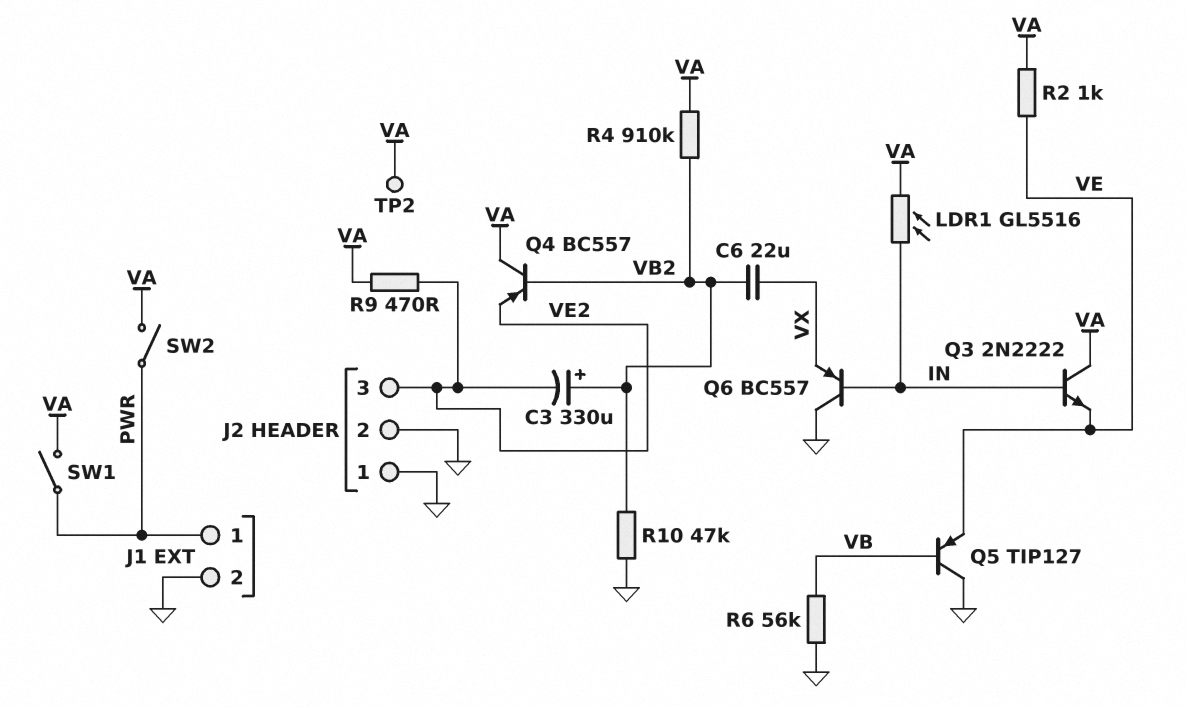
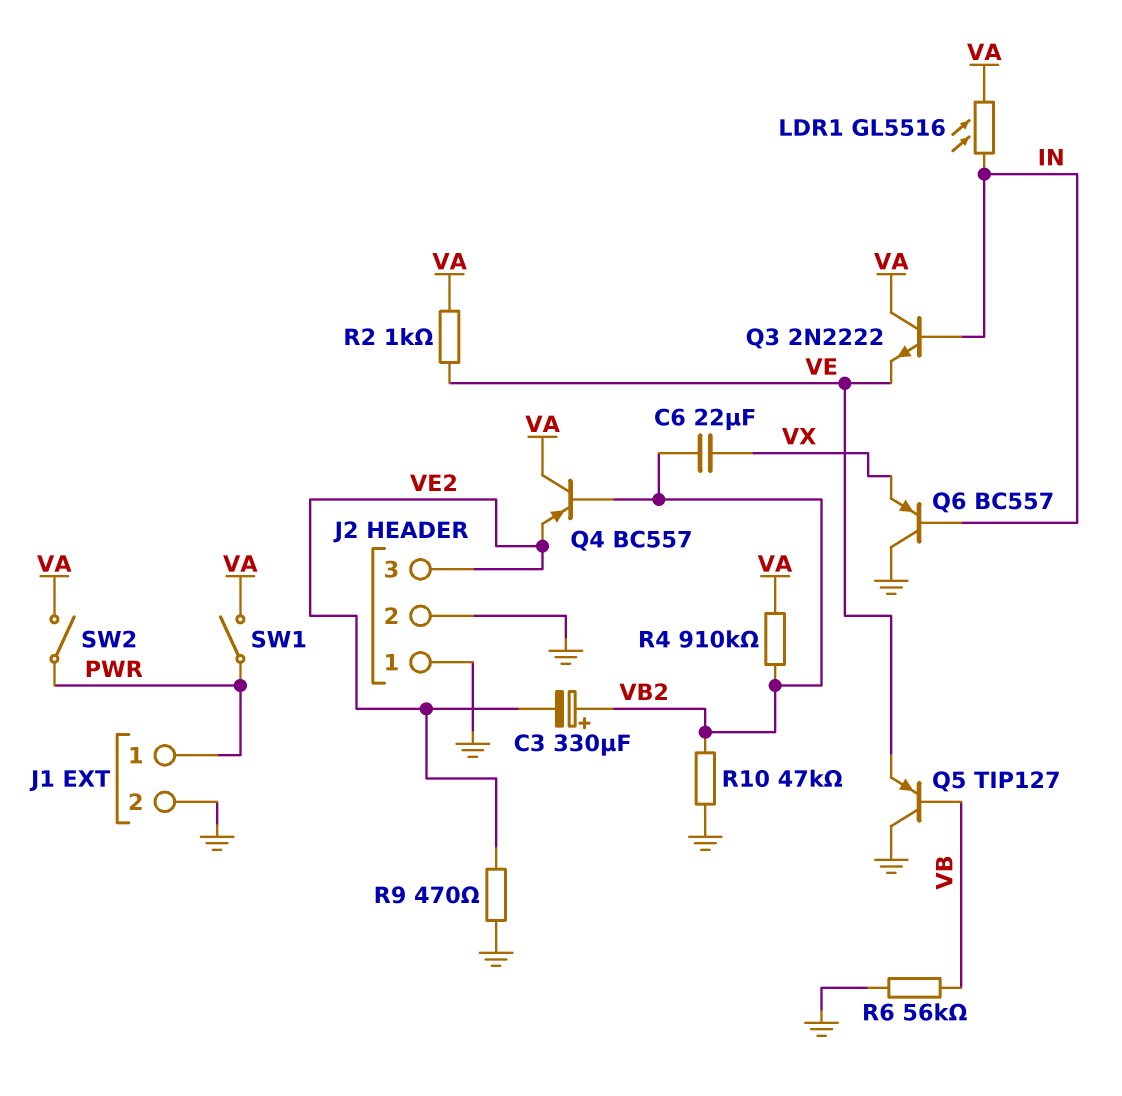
R9: 470 (VA, VE2) -> 470 (GND, VE2)
TP2: test point (VA) -> none

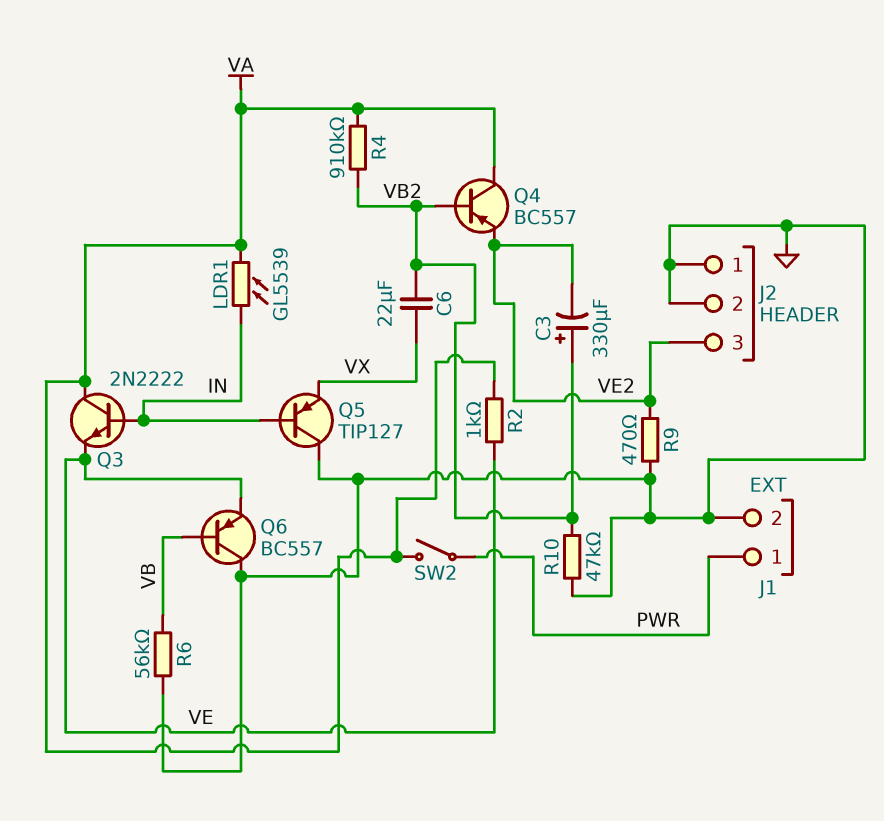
LDR1: GL5516 (IN, VA) -> GL5539 (IN, VA)
Q5: PNP TIP127 (B VB, C GND, E VE) -> PNP TIP127 (B IN, C GND, E VX)
Q6: PNP BC557 (B IN, C GND, E VX) -> PNP BC557 (B VB, C GND, E VE)
SW1: switch (PWR, VA) -> none

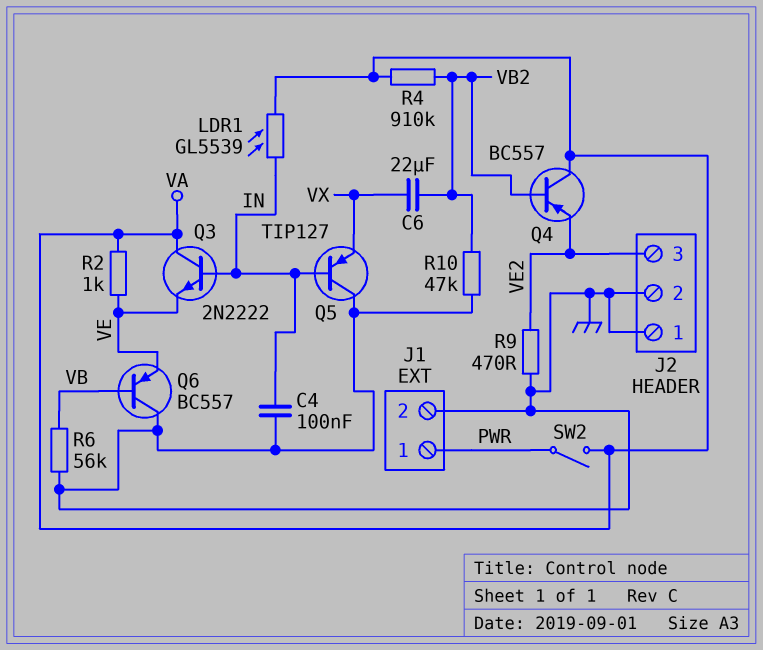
C3: 330uF (plus VB2, minus VE2) -> none
C4: none -> 100nF (GND, IN)

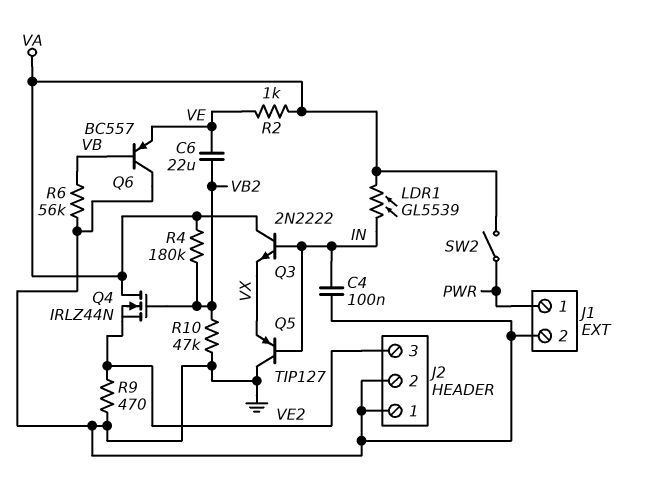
C6: 22uF (VB2, VX) -> 22uF (VB2, VE)
Q3: NPN 2N2222 (B IN, C VA, E VE) -> NPN 2N2222 (B IN, C VA, E VX)
Q4: PNP BC557 (B VB2, C VA, E VE2) -> NMOS IRLZ44N (G VB2, D VA, S VE2)
R4: 910k (VA, VB2) -> 180k (VA, VB2)

